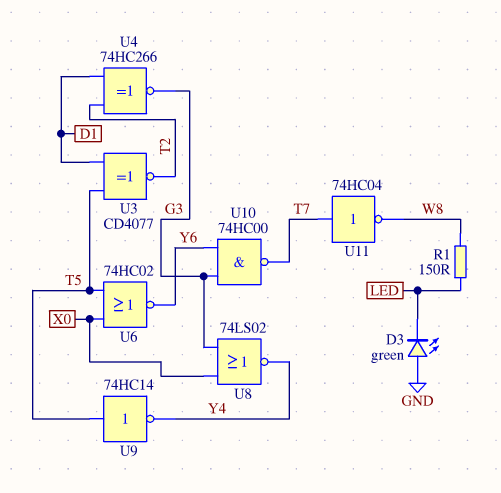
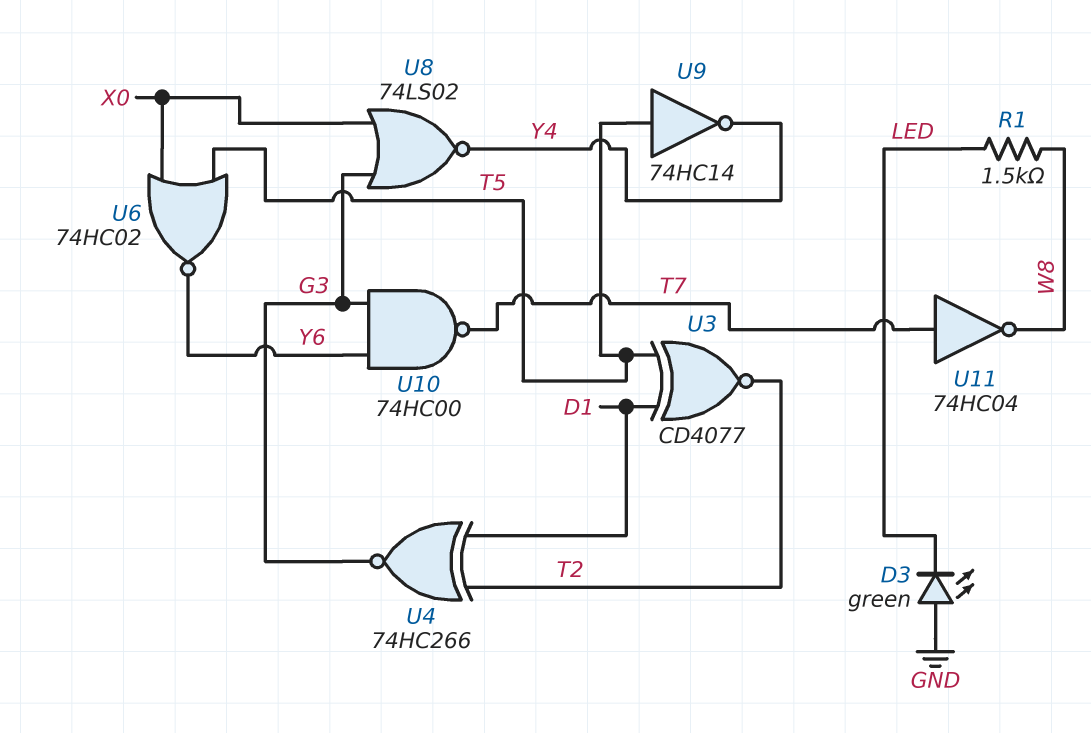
R1: 150 (LED, W8) -> 1.5k (LED, W8)

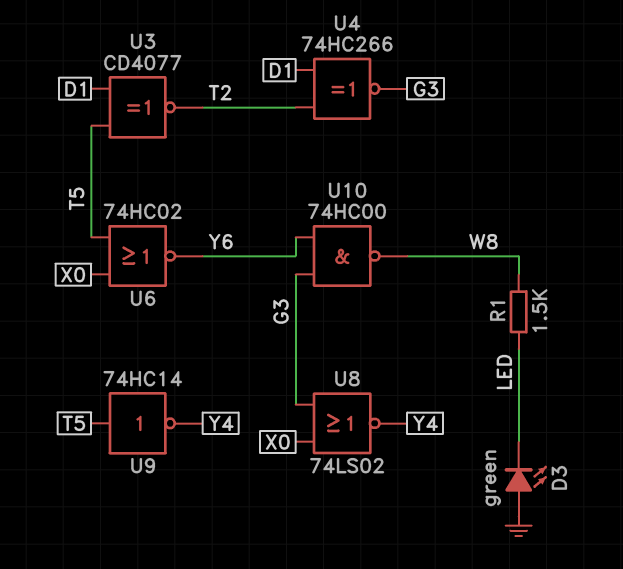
U10: NAND 74HC00 (in G3, in Y6, out T7) -> NAND 74HC00 (in G3, in Y6, out W8)
U11: NOT 74HC04 (in T7, out W8) -> none

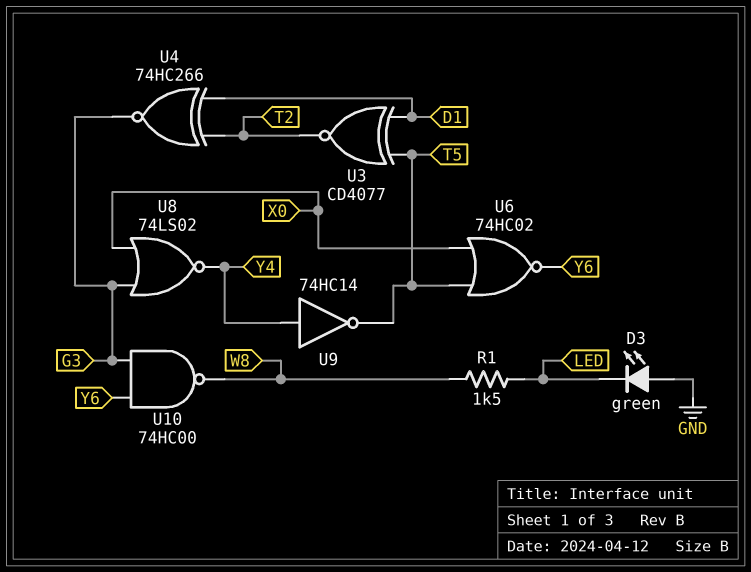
U9: NOT 74HC14 (in T5, out Y4) -> NOT 74HC14 (in Y4, out T5)

